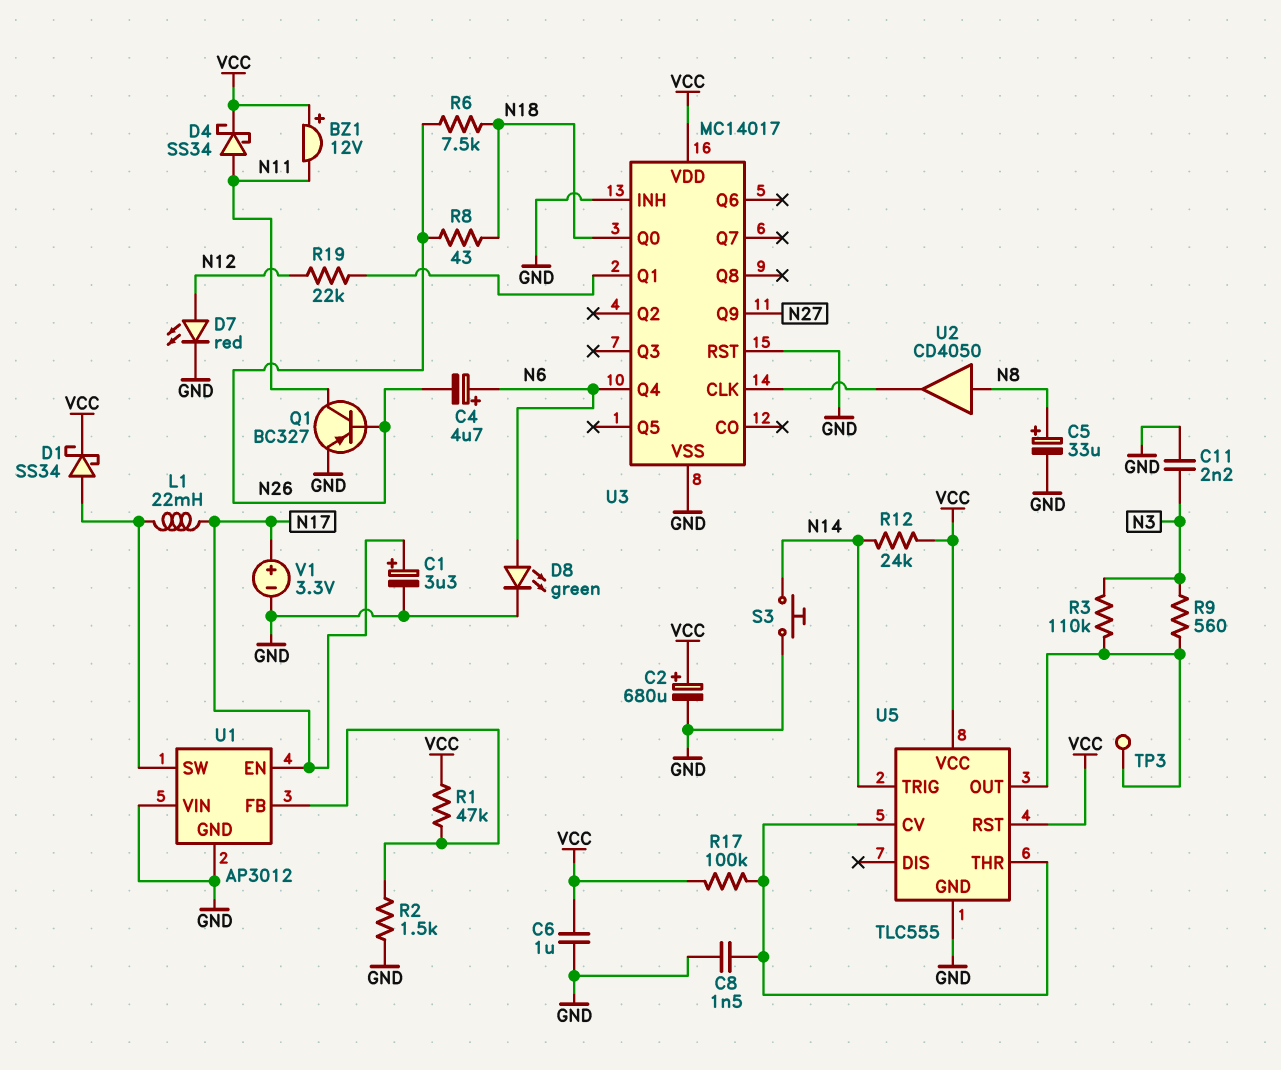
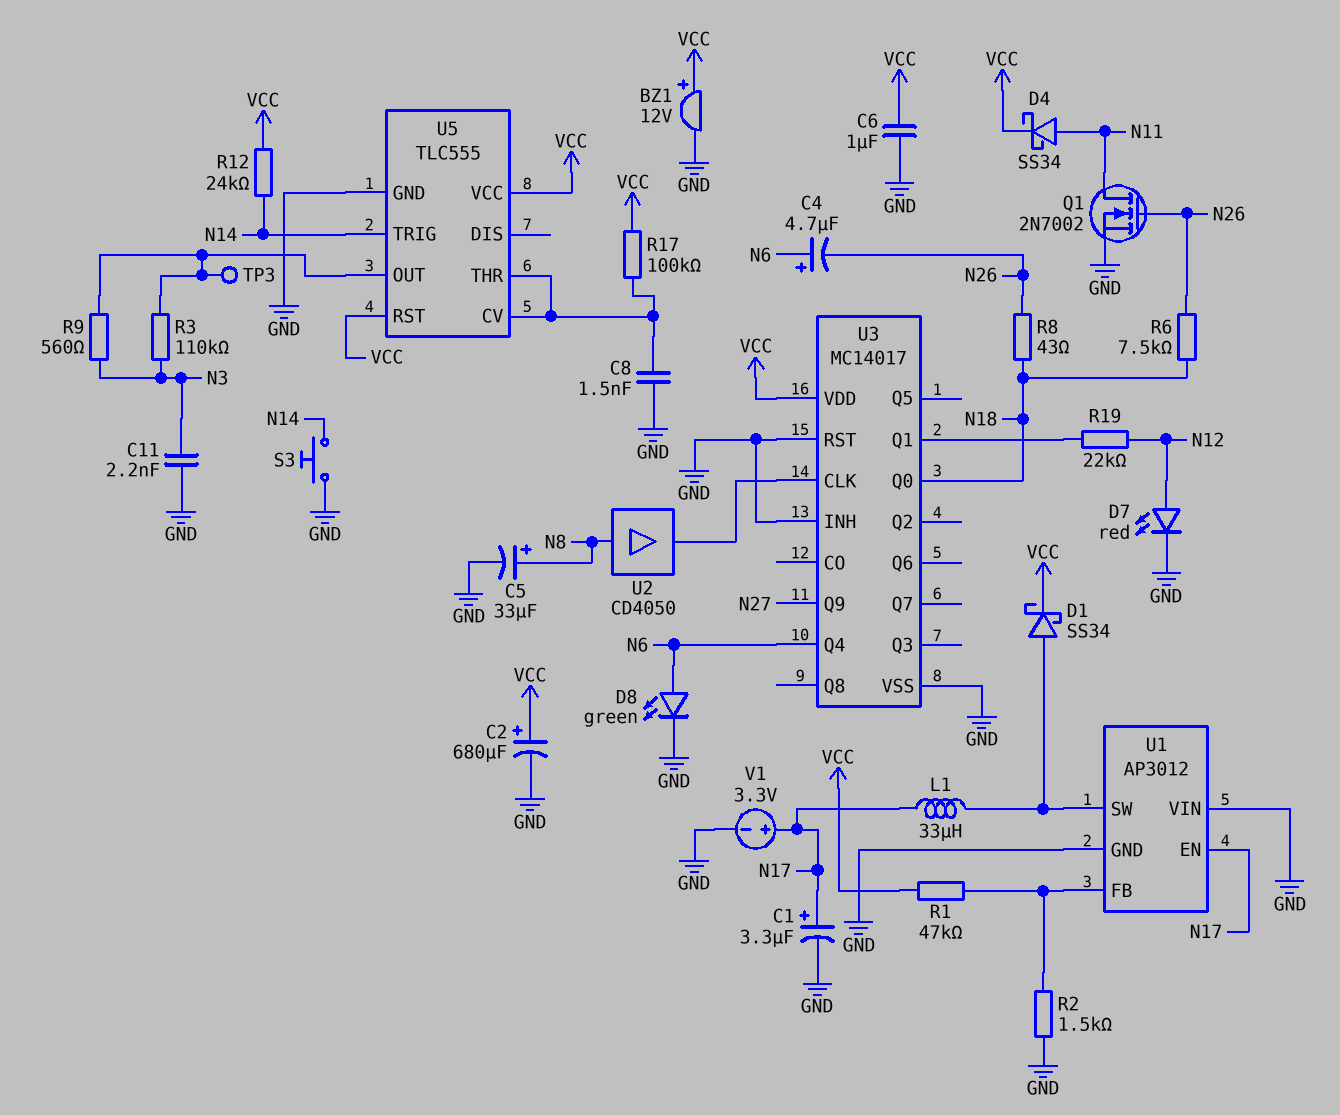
BZ1: buzzer 12V (plus VCC, minus N11) -> buzzer 12V (plus VCC, minus GND)
L1: 22mH (N17, U1/SW) -> 33uH (N17, U1/SW)
Q1: PNP BC327 (B N26, C N11, E GND) -> NMOS 2N7002 (G N26, D N11, S GND)

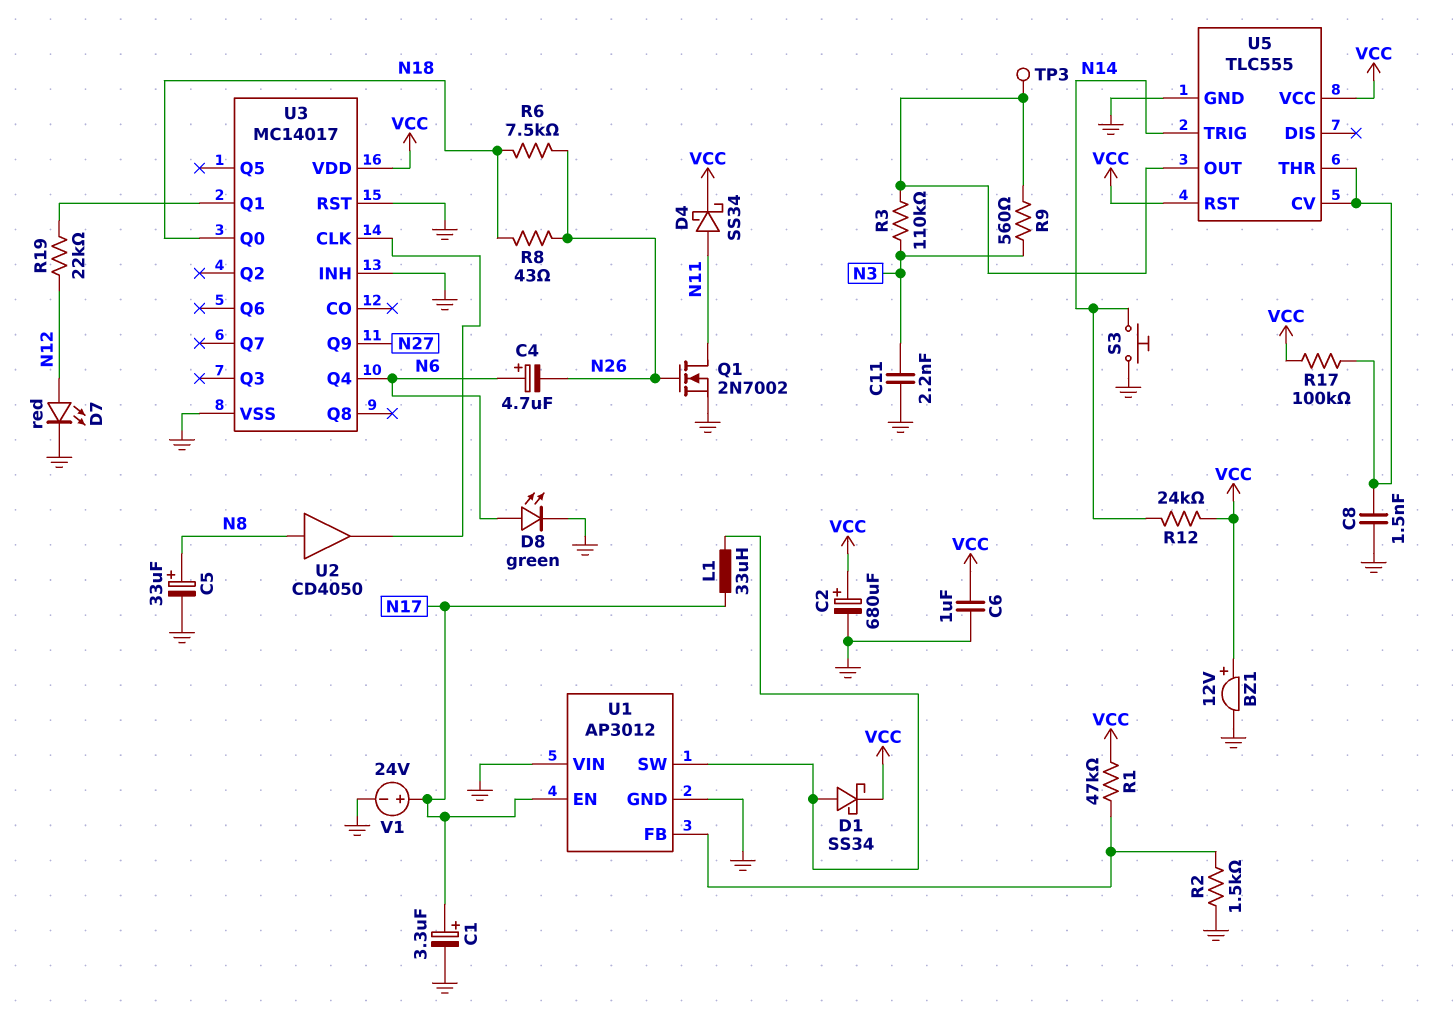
V1: 3.3V (plus N17, minus GND) -> 24V (plus N17, minus GND)

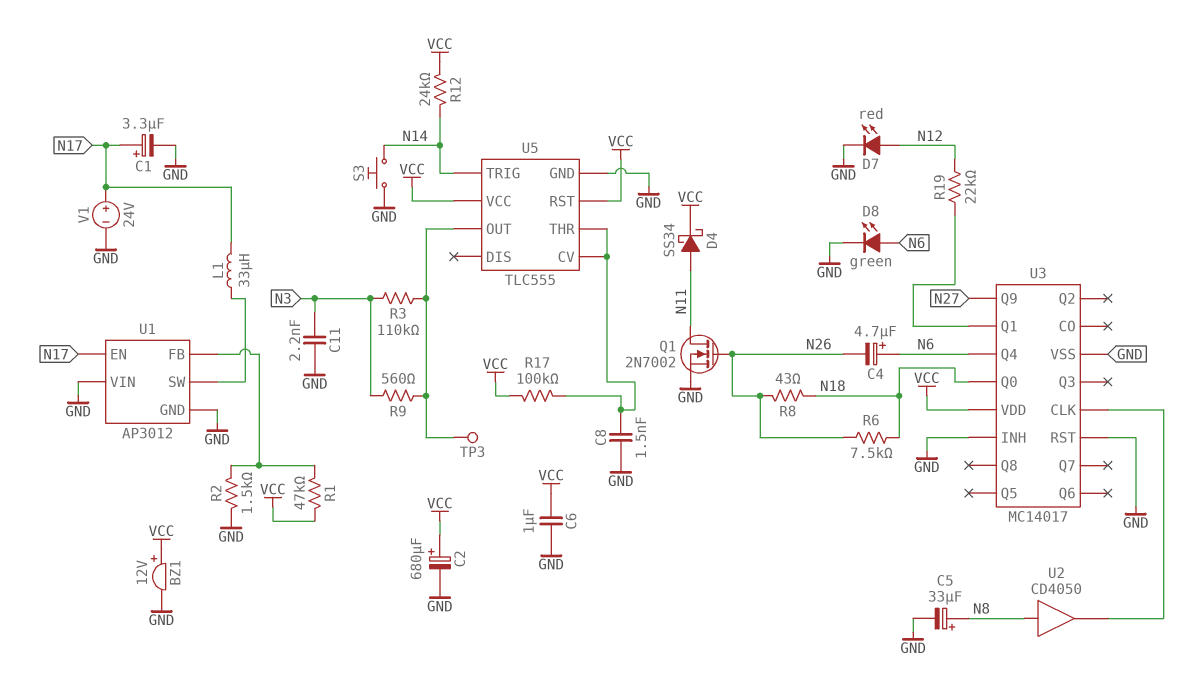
D1: schottky SS34 (A U1/SW, K VCC) -> none

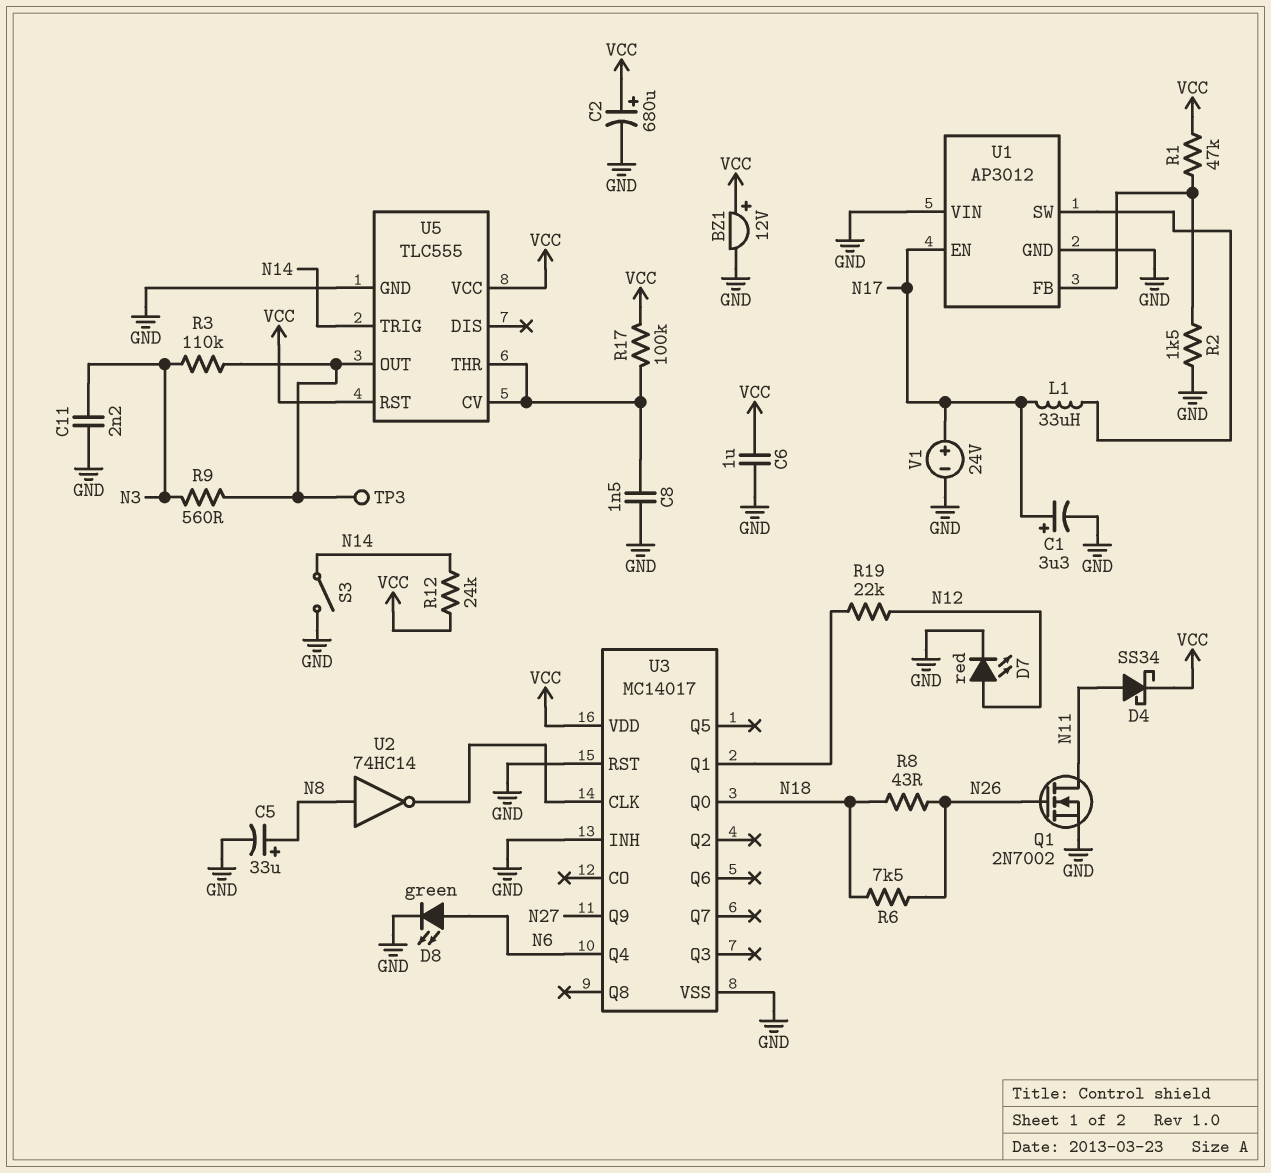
C4: 4.7uF (plus N6, minus N26) -> none
S3: button (GND, N14) -> switch (GND, N14)
U2: buffer CD4050 (in N8, out U3/CLK) -> NOT 74HC14 (in N8, out U3/CLK)

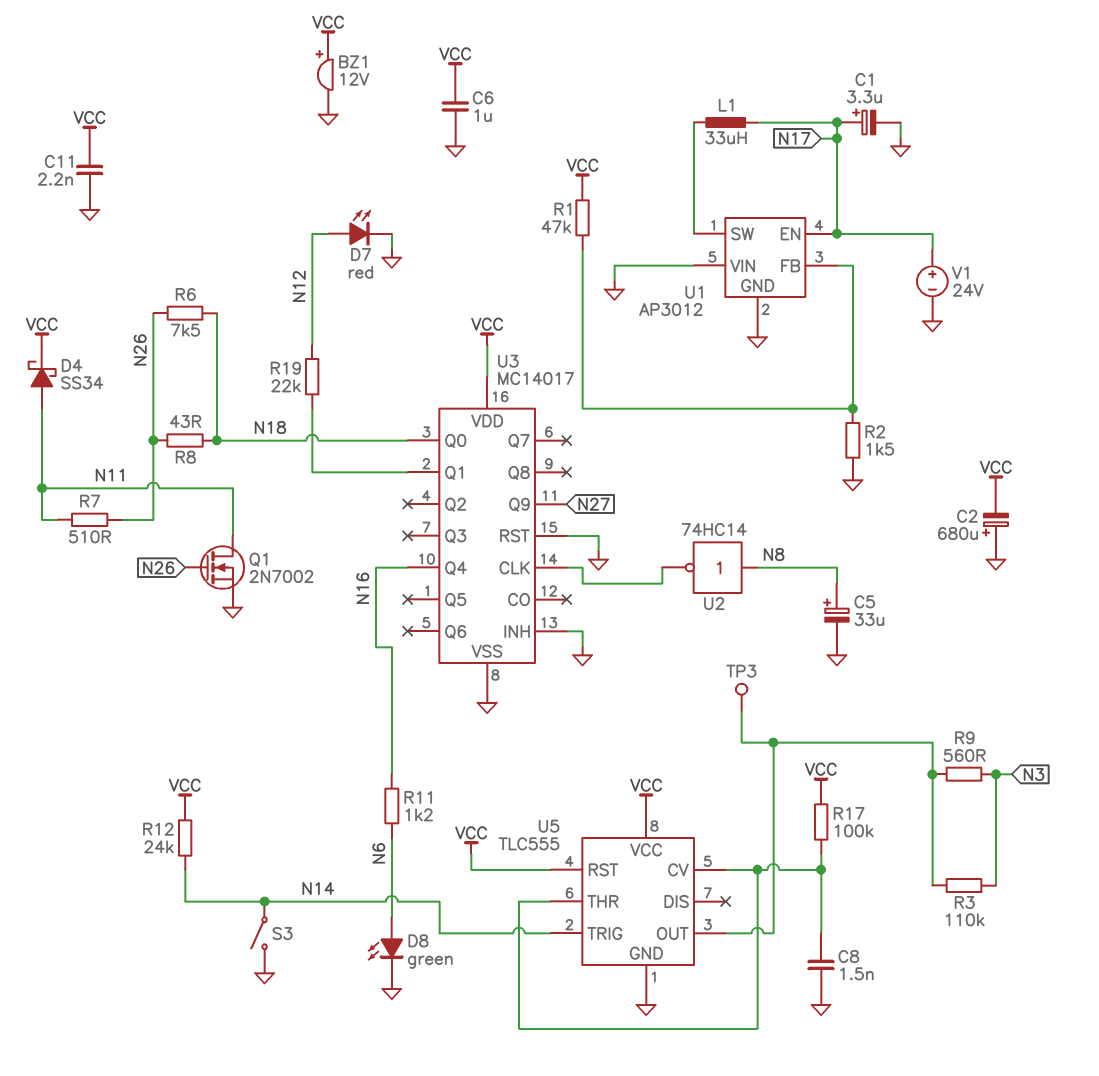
C2: 680uF (plus VCC, minus GND) -> 680uF (plus GND, minus VCC)
C11: 2.2nF (GND, N3) -> 2.2nF (GND, VCC)
R7: none -> 510 (N11, N26)
R11: none -> 1.2k (N6, N16)
U3 pin Q4: N6 -> N16

